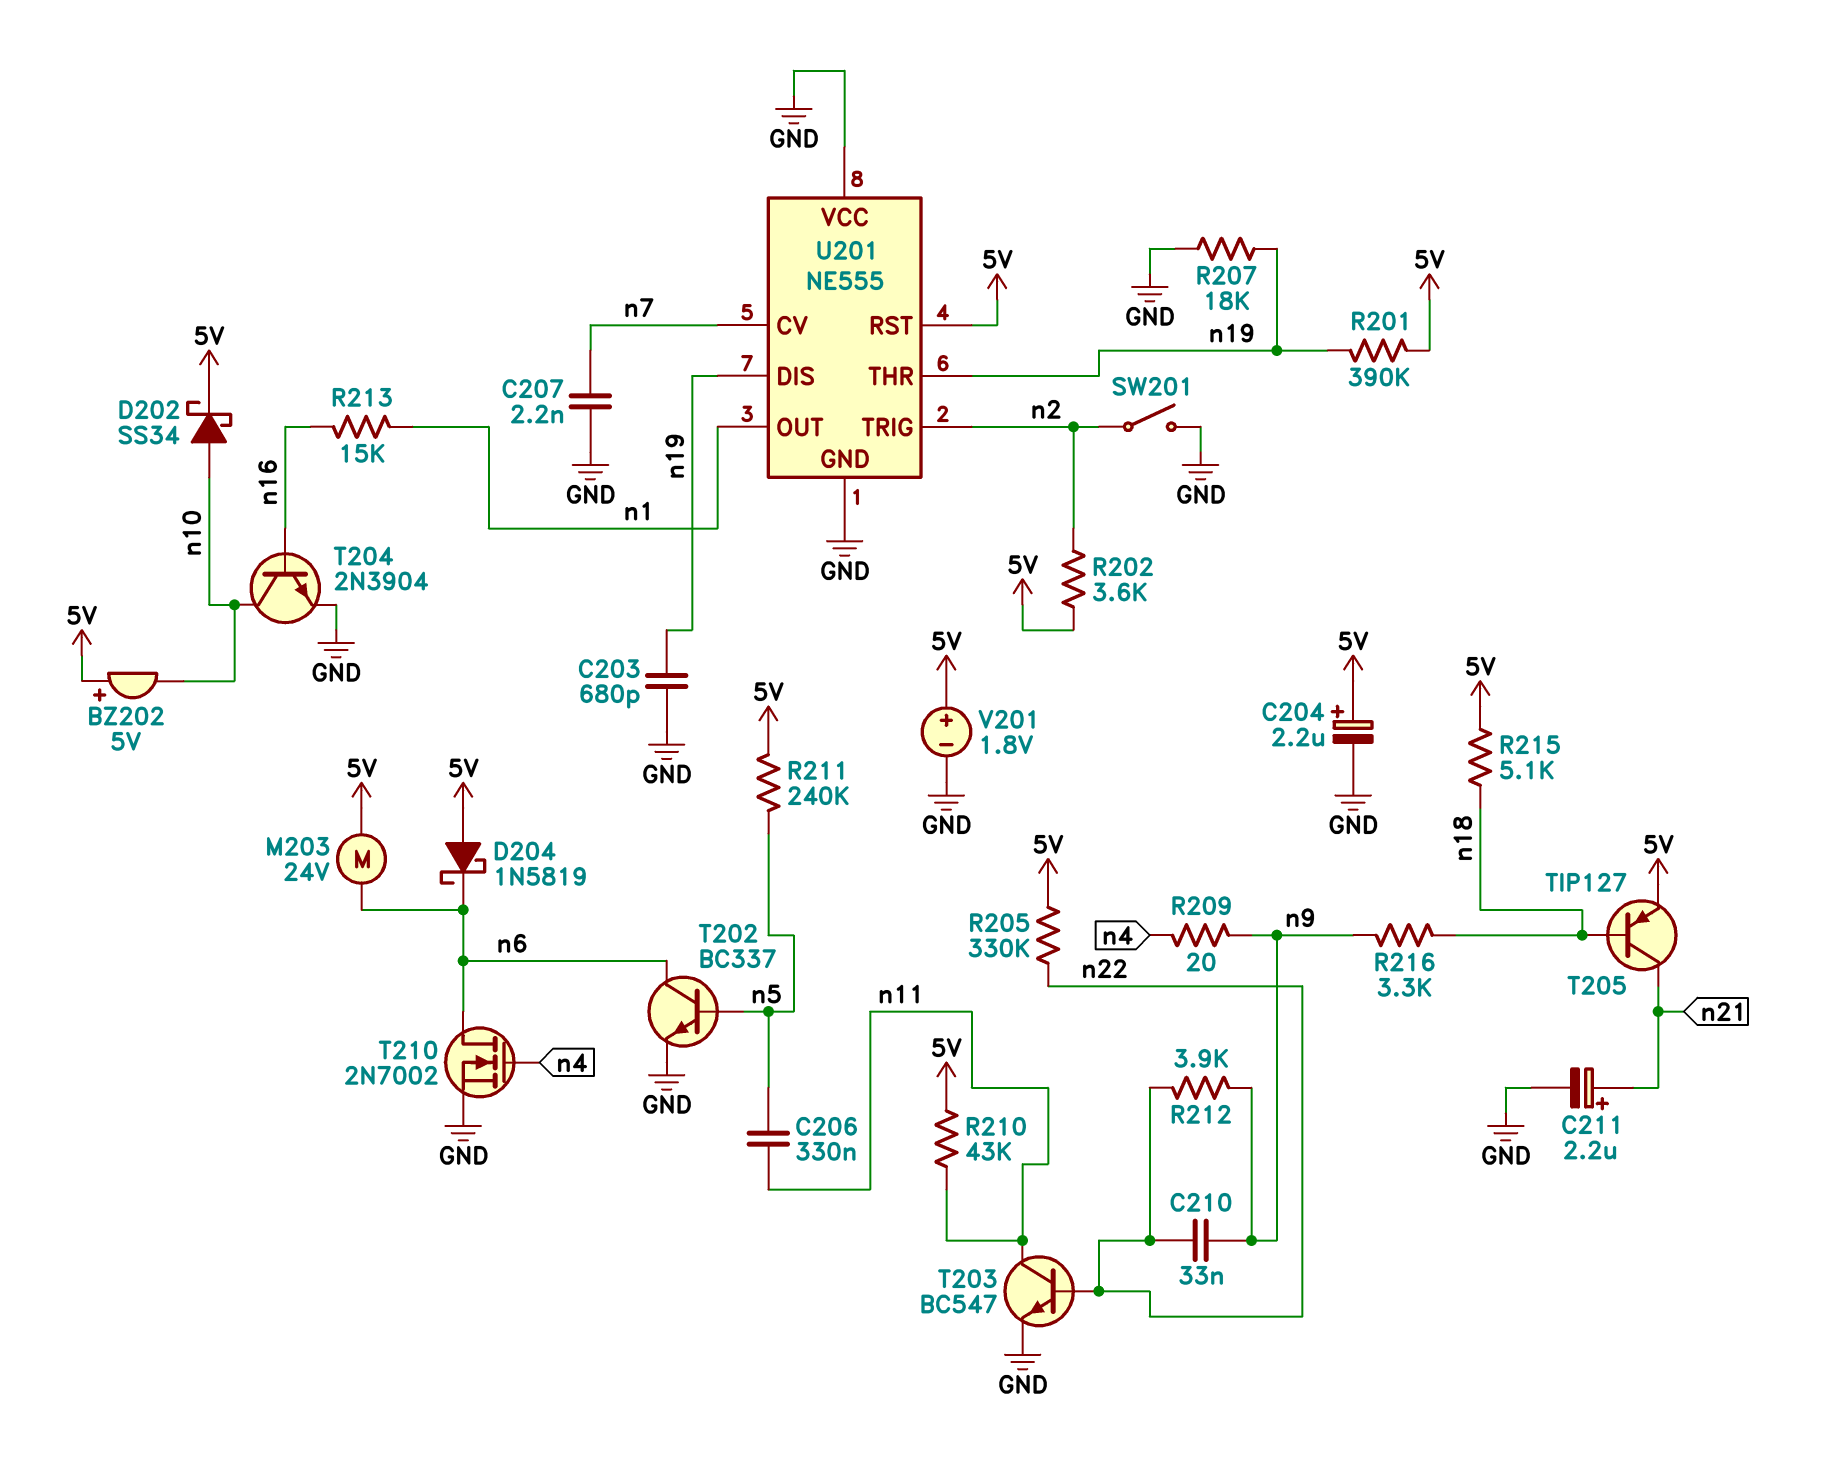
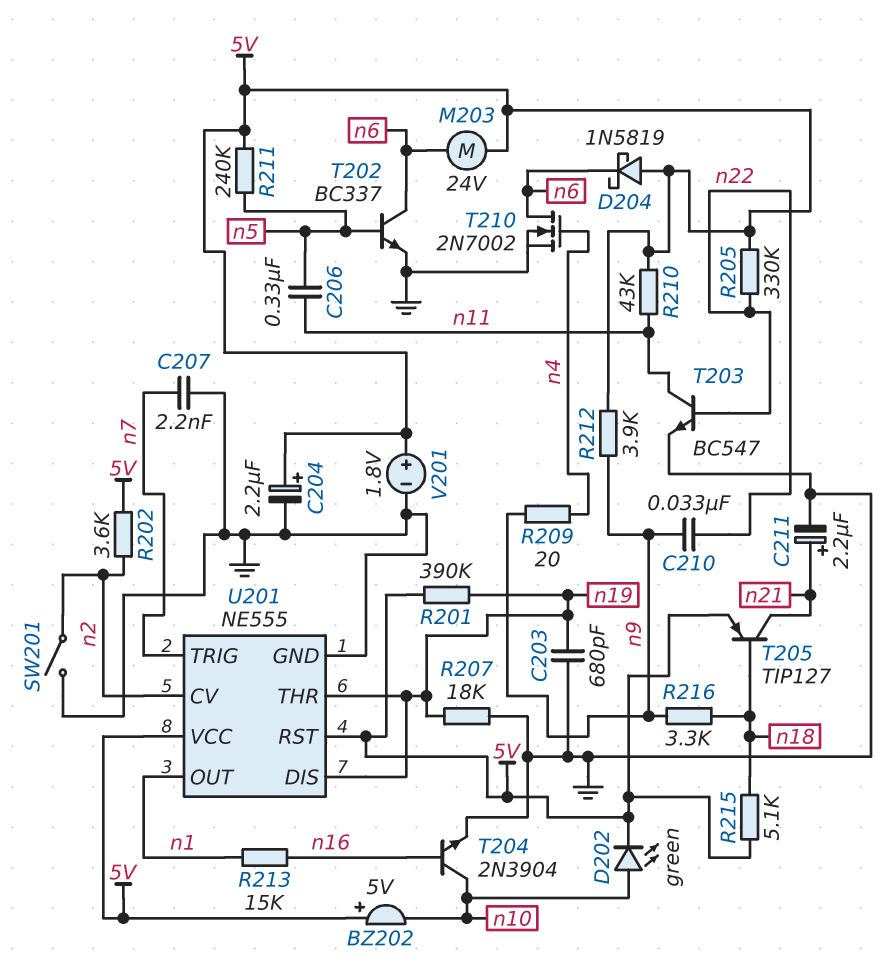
D202: schottky SS34 (A n10, K 5V) -> LED green (A n10, K 5V)
R212: 3.9k (n9, n22) -> 3.9k (5V, n9)
U201 pin CV: n7 -> n2
U201 pin TRIG: n2 -> n7
U201 pin VCC: GND -> 5V

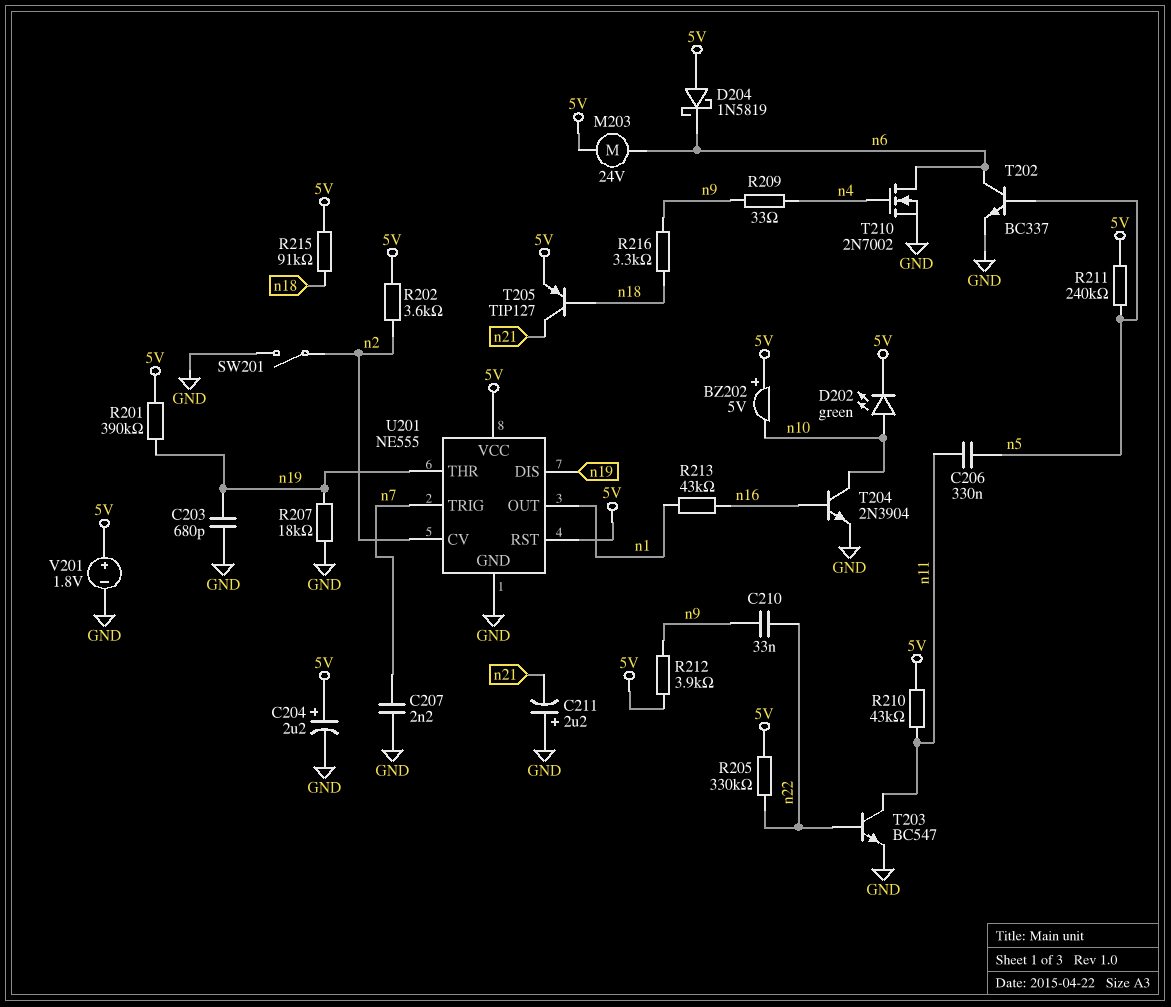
C211: 2.2uF (plus n21, minus GND) -> 2.2uF (plus GND, minus n21)
R209: 20 (n4, n9) -> 33 (n4, n9)
R213: 15k (n1, n16) -> 43k (n1, n16)
R215: 5.1k (5V, n18) -> 91k (5V, n18)

